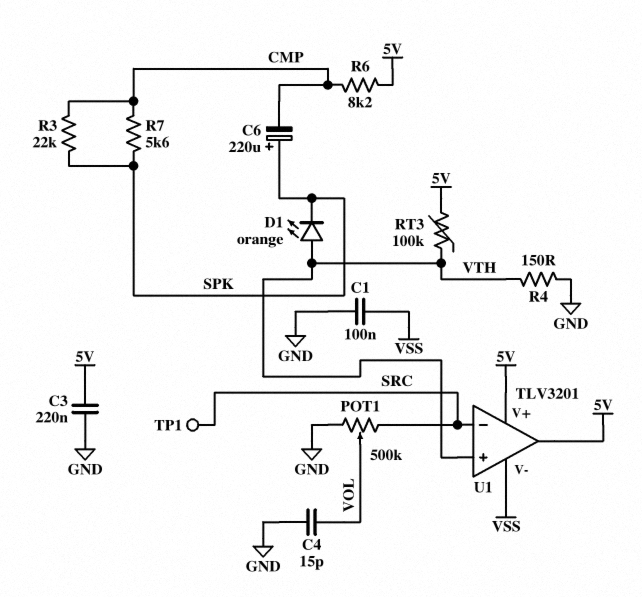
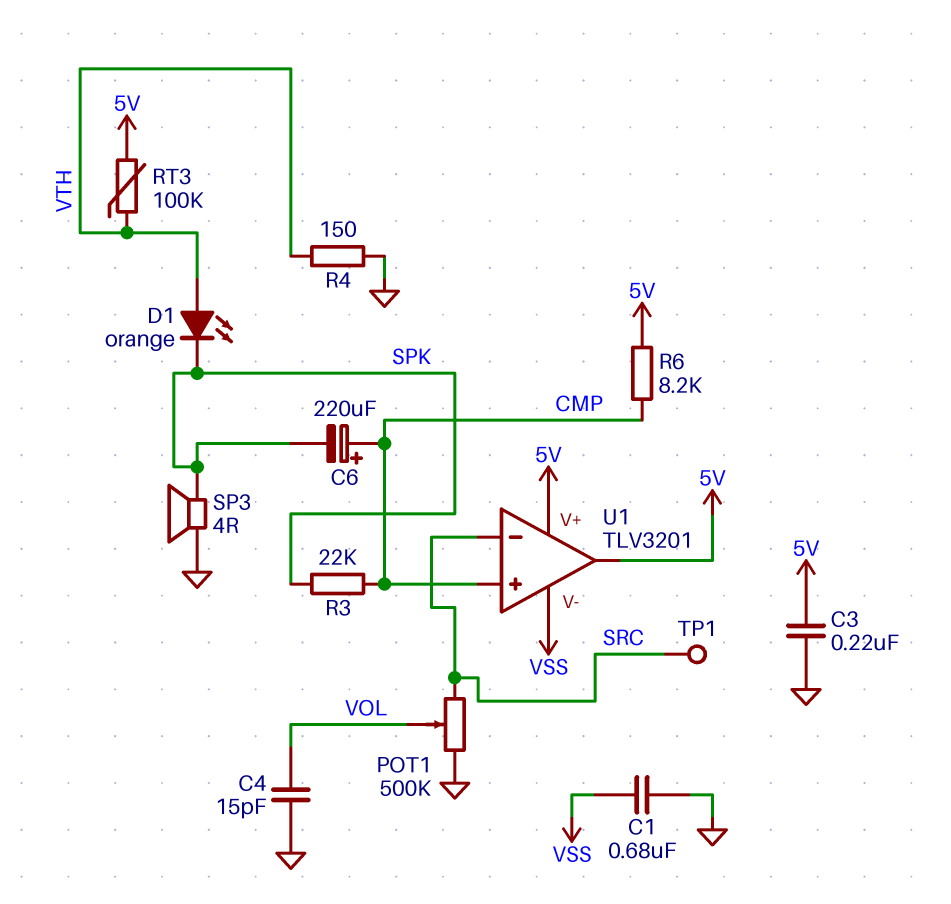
C1: 100nF (GND, VSS) -> 680nF (GND, VSS)
C6: 220uF (plus SPK, minus CMP) -> 220uF (plus CMP, minus SPK)
R7: 5.6k (CMP, SPK) -> none
SP3: none -> speaker 4R (GND, SPK)
U1 pin in+: VTH -> CMP

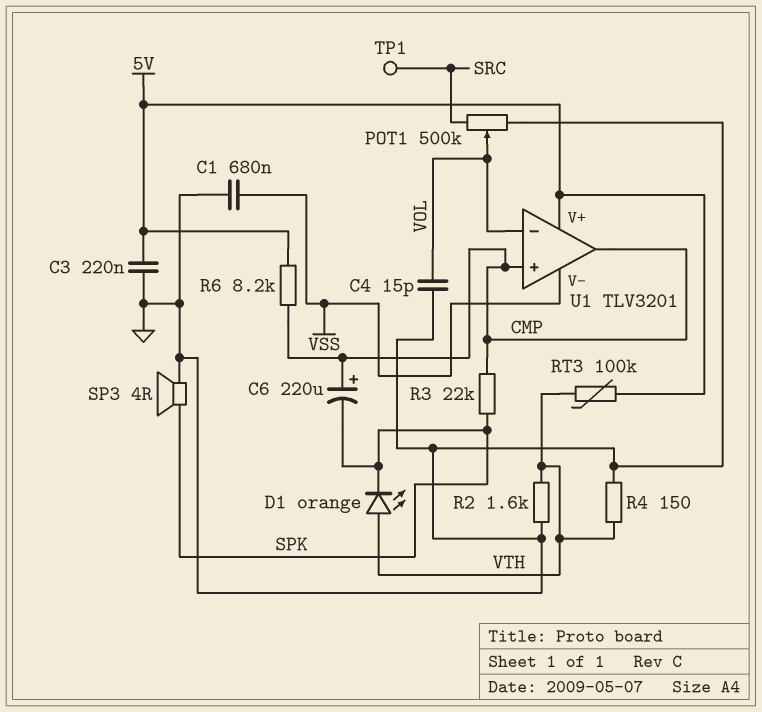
R2: none -> 1.6k (GND, VTH)
U1 pin in-: SRC -> VOL
U1 pin out: 5V -> CMP

